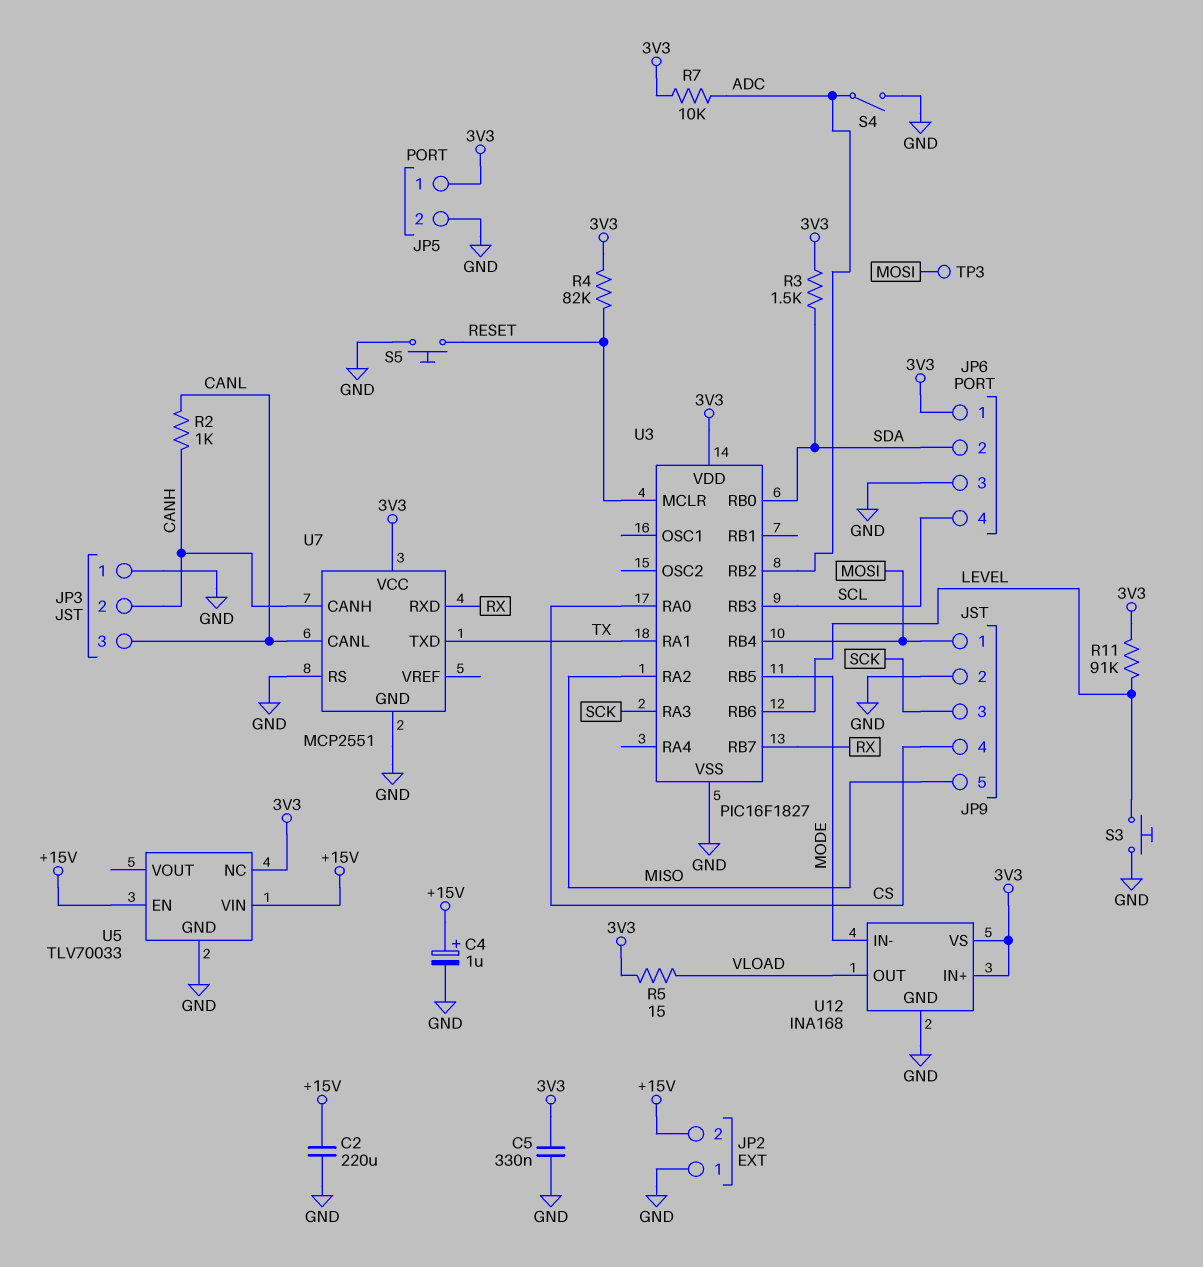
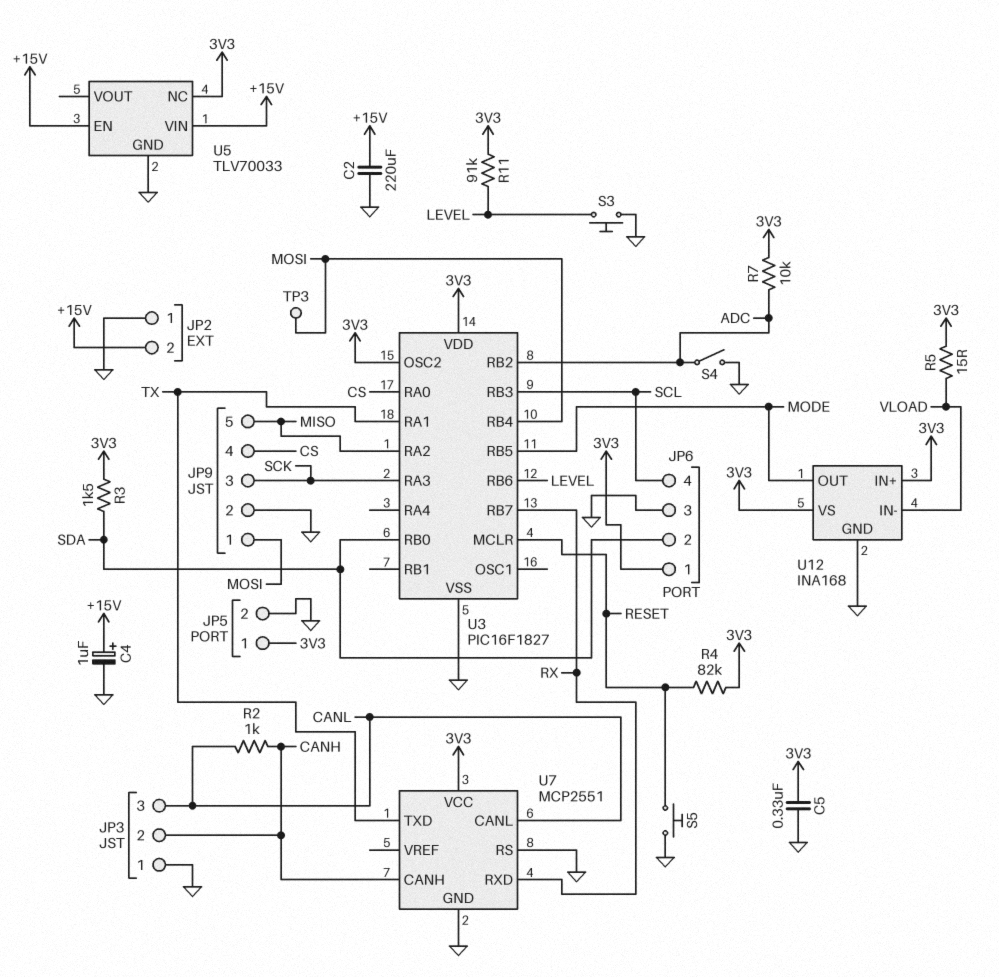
U3 pin OSC2: none -> 3V3
U12 pin IN-: MODE -> VLOAD
U12 pin OUT: VLOAD -> MODE

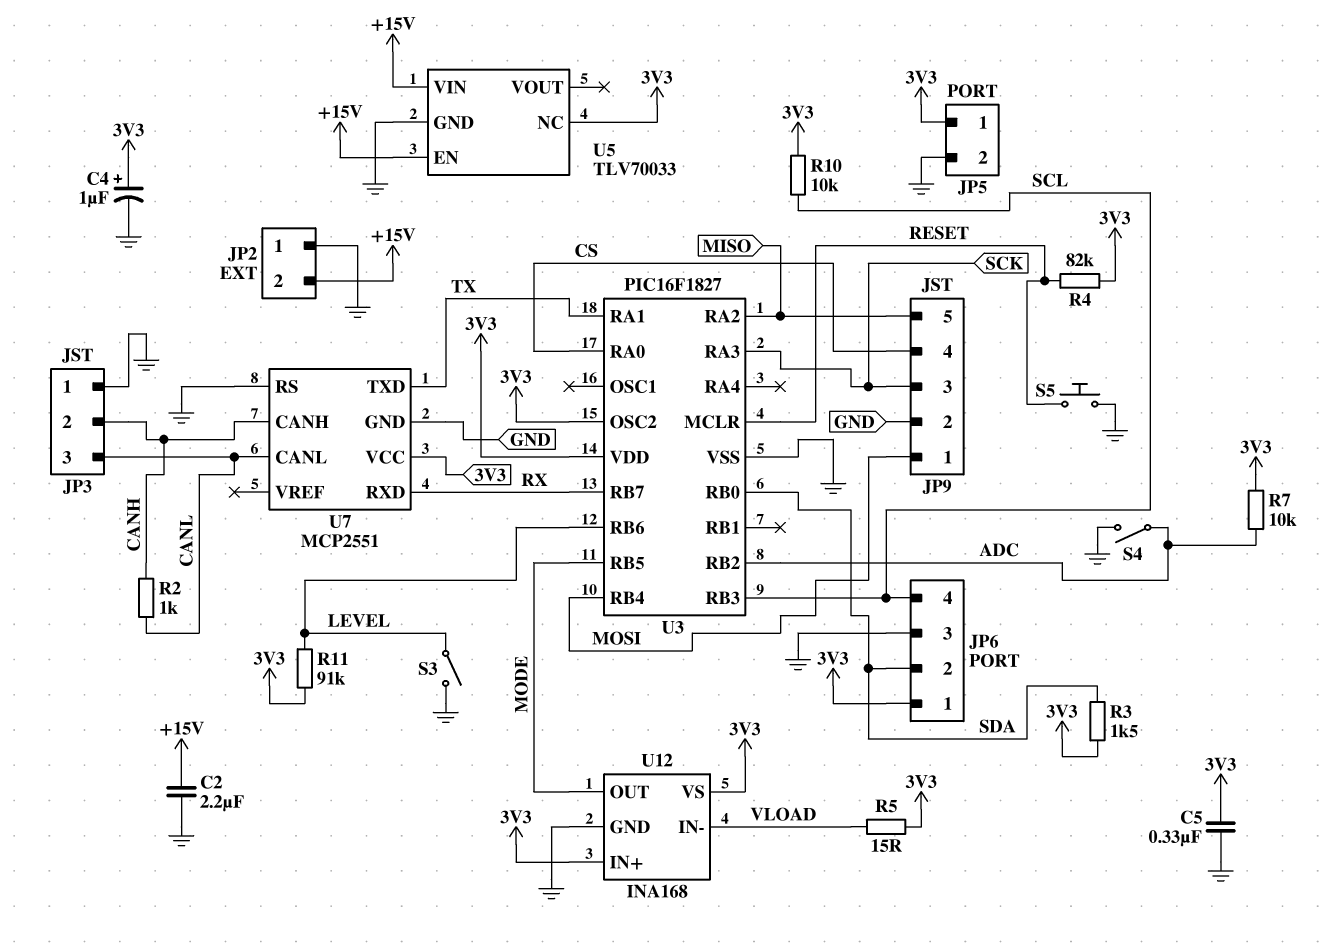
C2: 220uF (+15V, GND) -> 2.2uF (+15V, GND)
C4: 1uF (plus +15V, minus GND) -> 1uF (plus 3V3, minus GND)
R10: none -> 10k (3V3, SCL)
S3: button (GND, LEVEL) -> switch (GND, LEVEL)
TP3: test point (MOSI) -> none

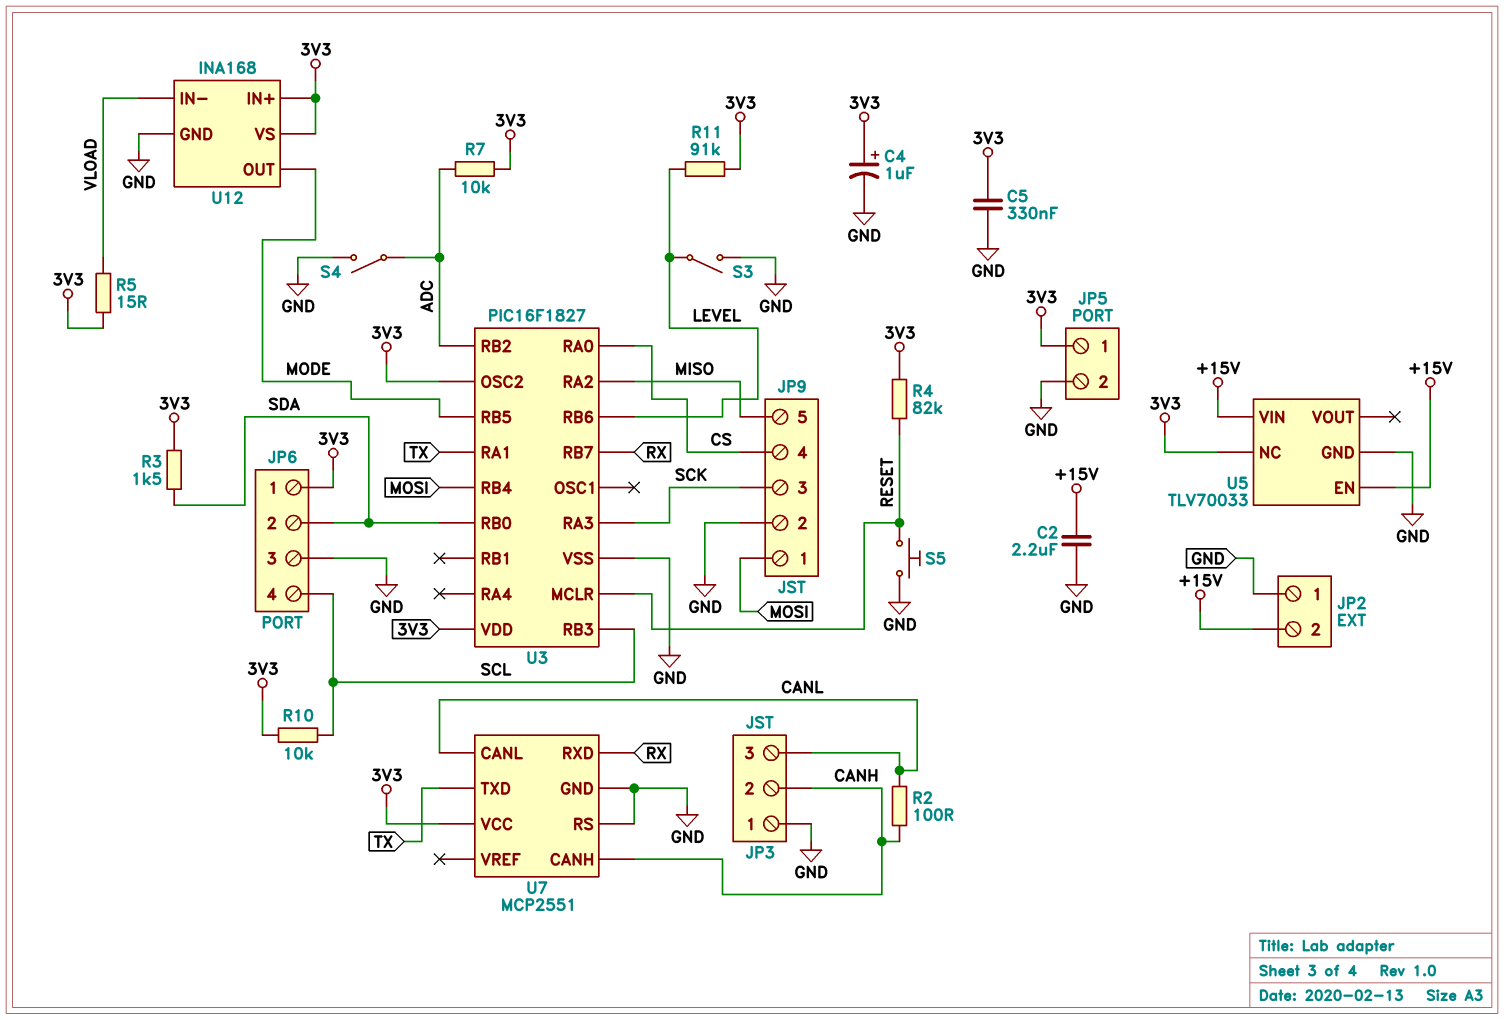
R2: 1k (CANH, CANL) -> 100 (CANH, CANL)

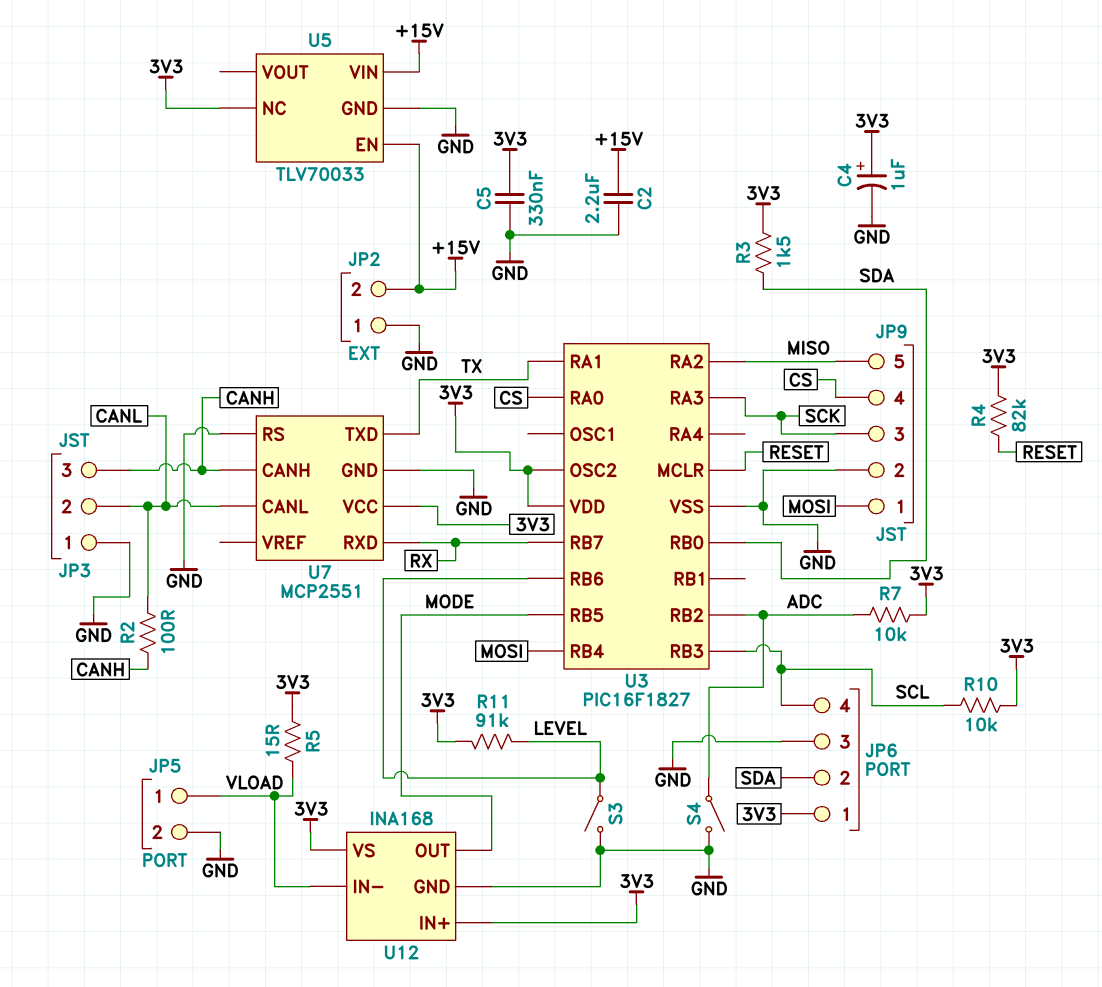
JP3 pin 2: CANH -> CANL
JP3 pin 3: CANL -> CANH
JP5 pin 1: 3V3 -> VLOAD
S5: button (GND, RESET) -> none

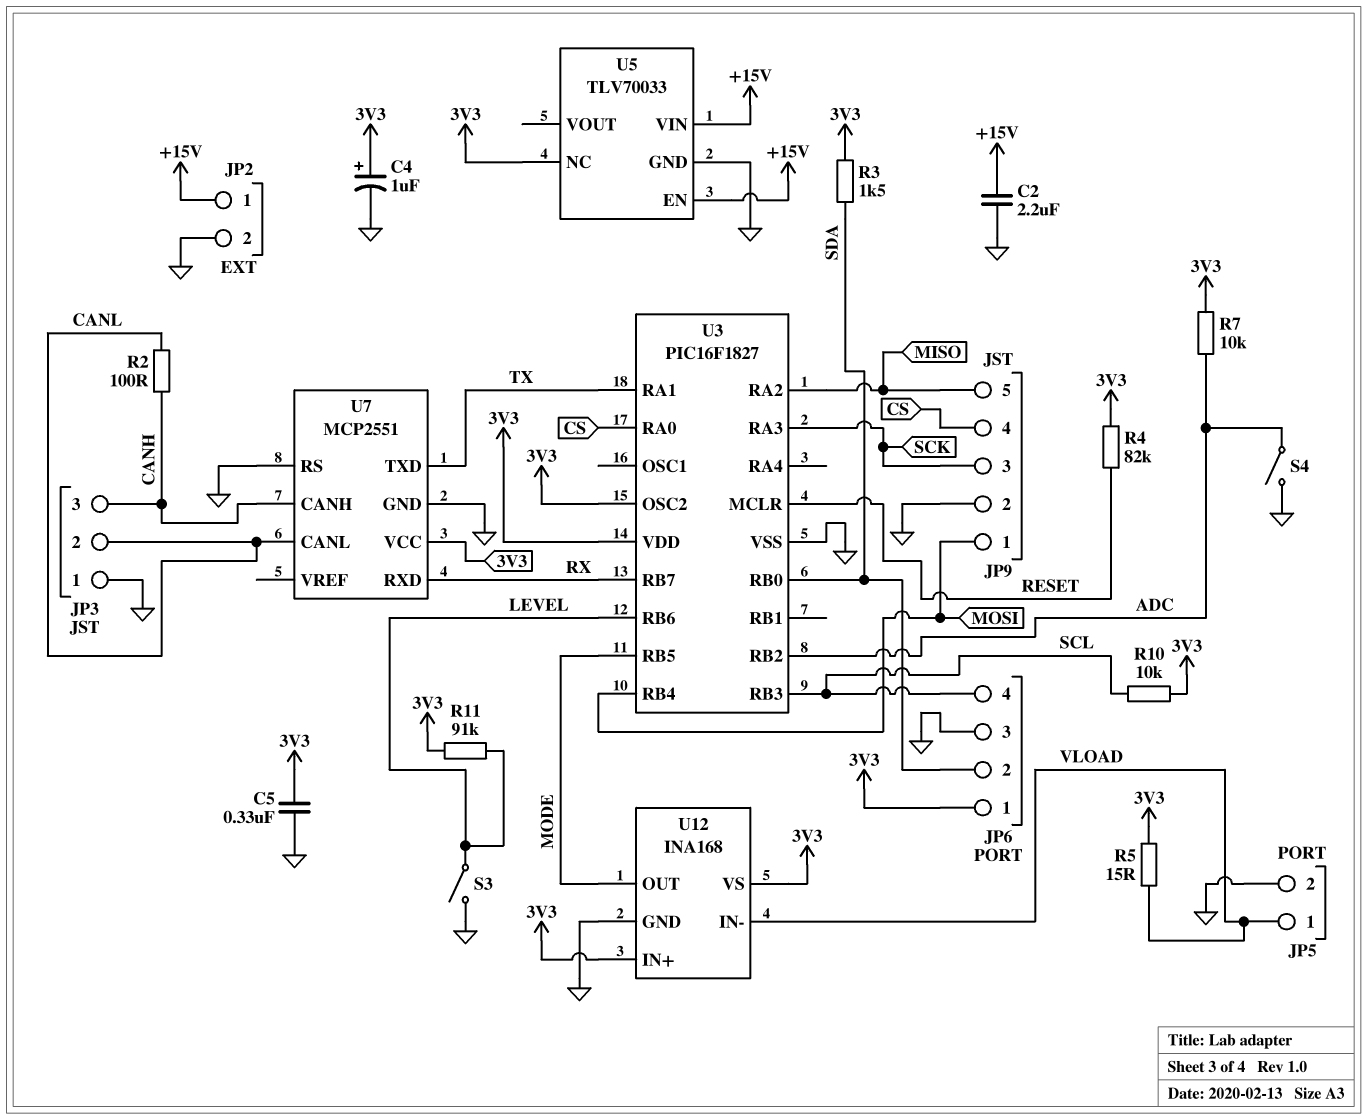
JP2 pin 1: GND -> +15V
JP2 pin 2: +15V -> GND

